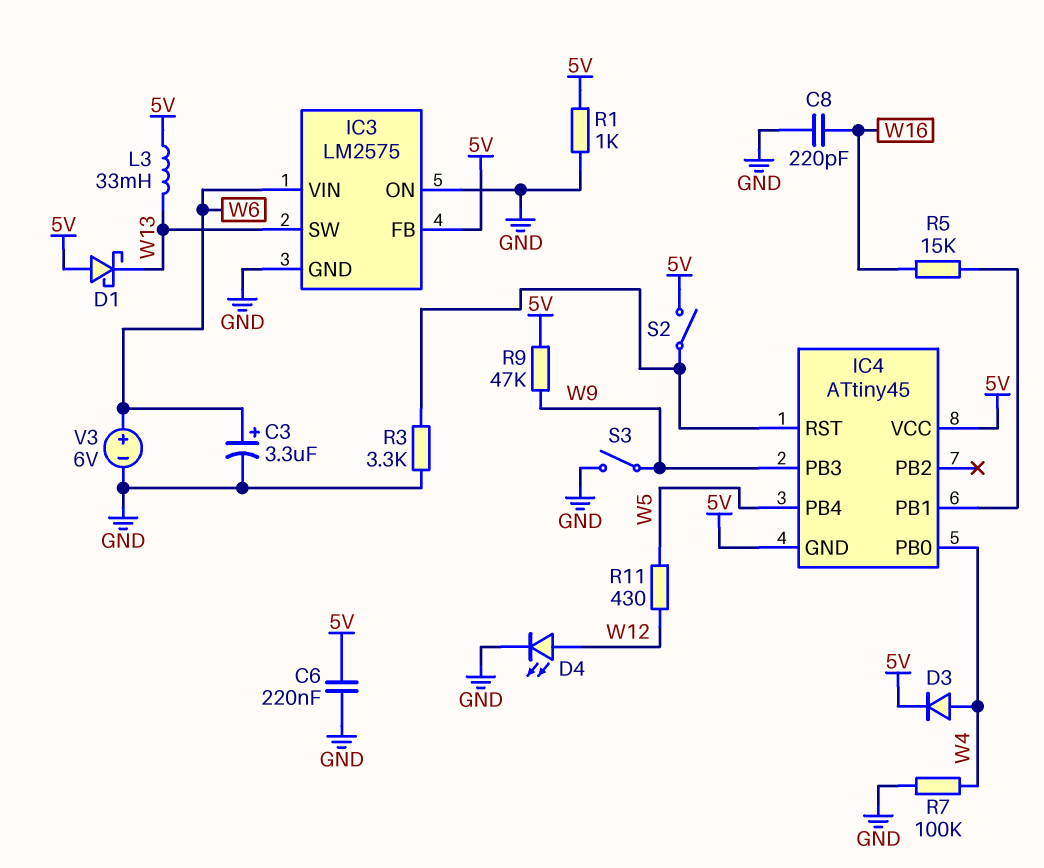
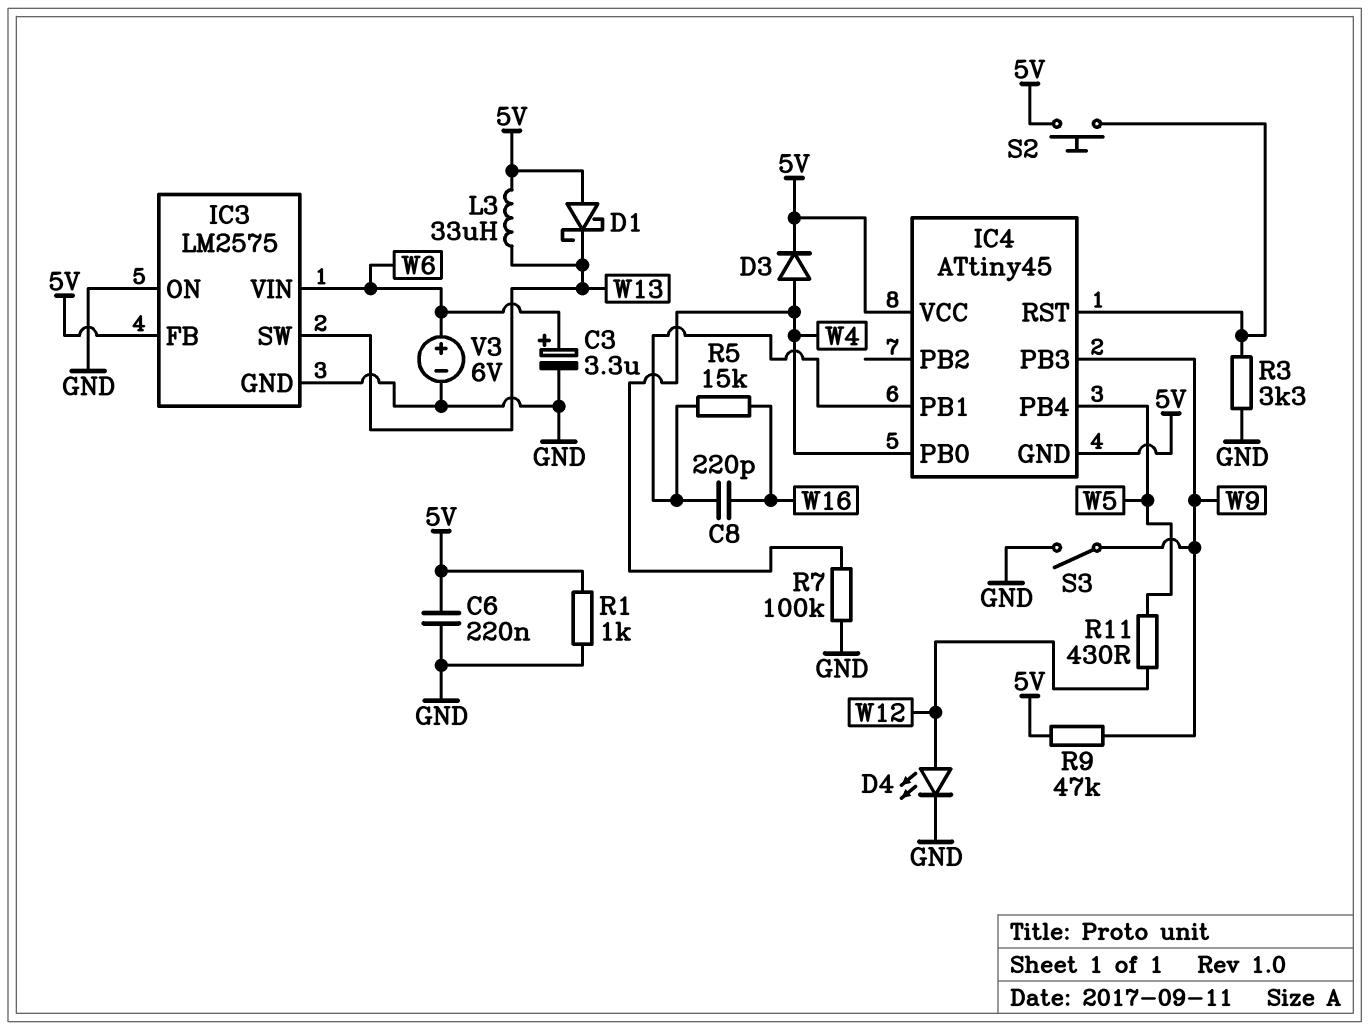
C8: 220pF (GND, W16) -> 220pF (IC4/PB1, W16)
L3: 33mH (5V, W13) -> 33uH (5V, W13)
S2: switch (5V, IC4/RST) -> button (5V, IC4/RST)

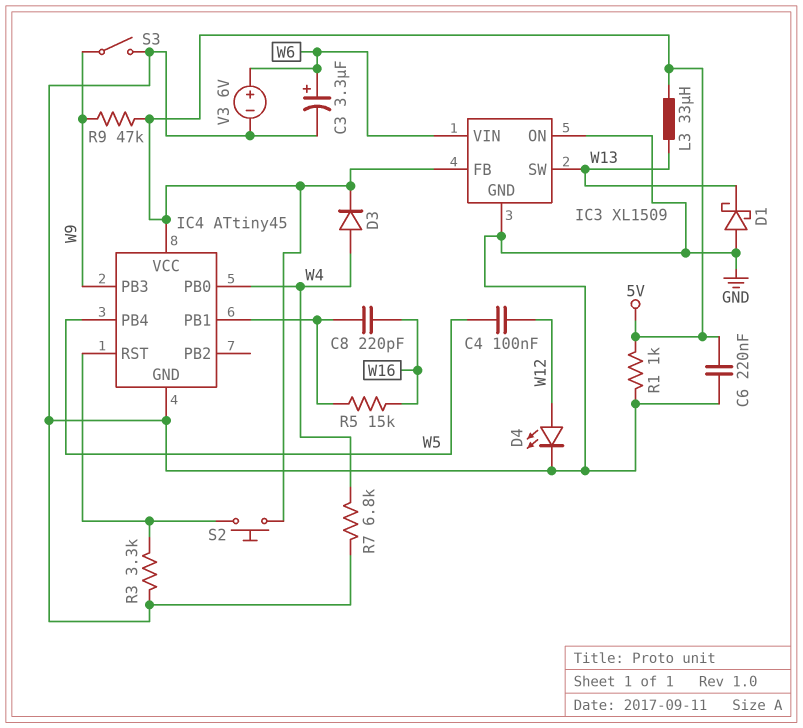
C4: none -> 100nF (W5, W12)
D1: schottky (A 5V, K W13) -> schottky (A GND, K W13)
IC3: LM2575 -> XL1509
IC4 pin GND: 5V -> GND
R7: 100k (GND, W4) -> 6.8k (GND, W4)
R11: 430 (W5, W12) -> none

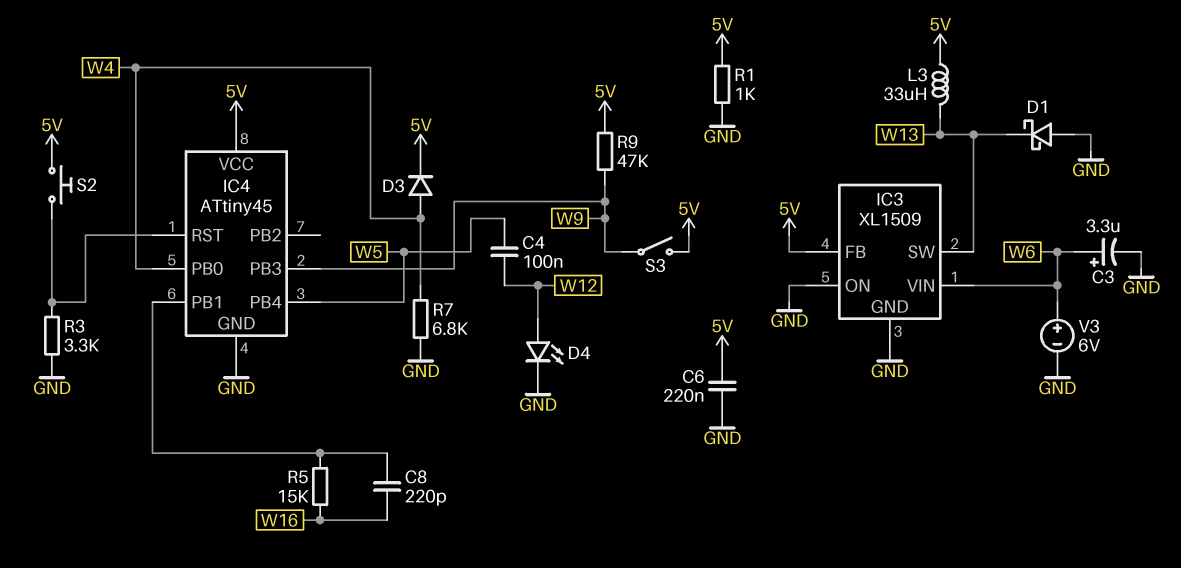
S3: switch (GND, W9) -> switch (5V, W9)

